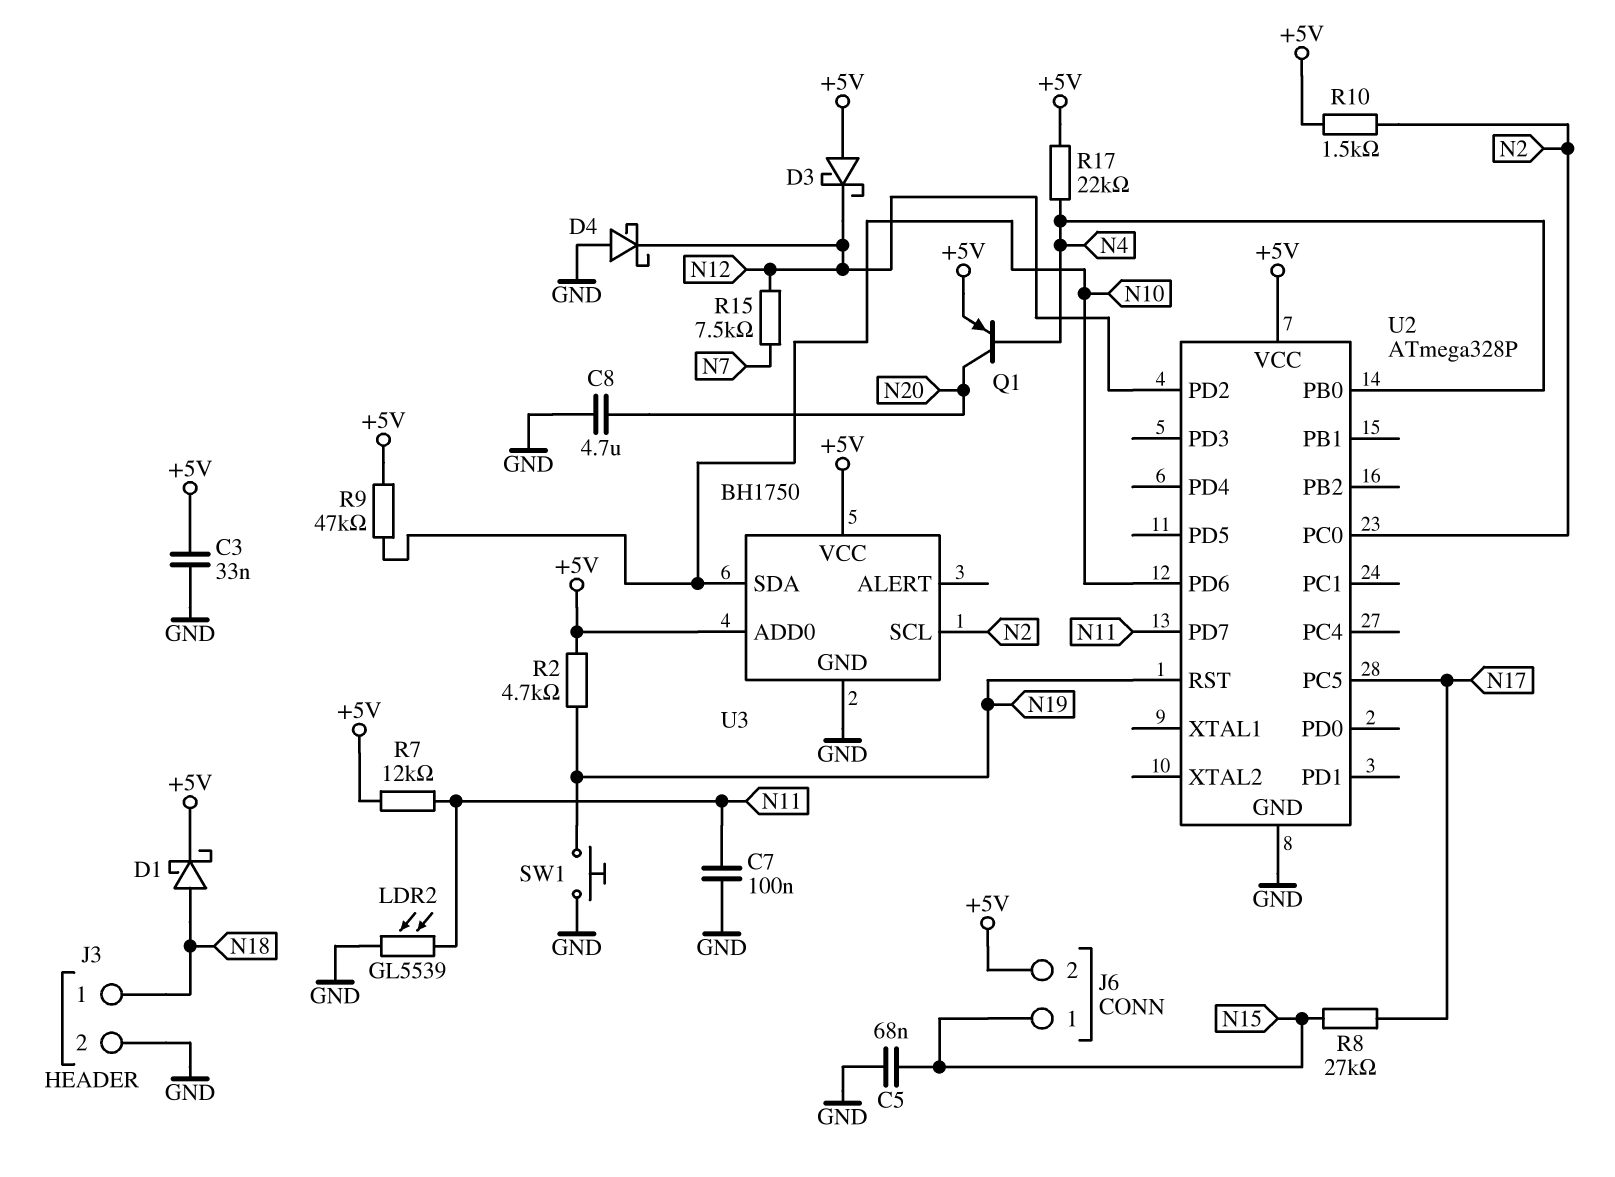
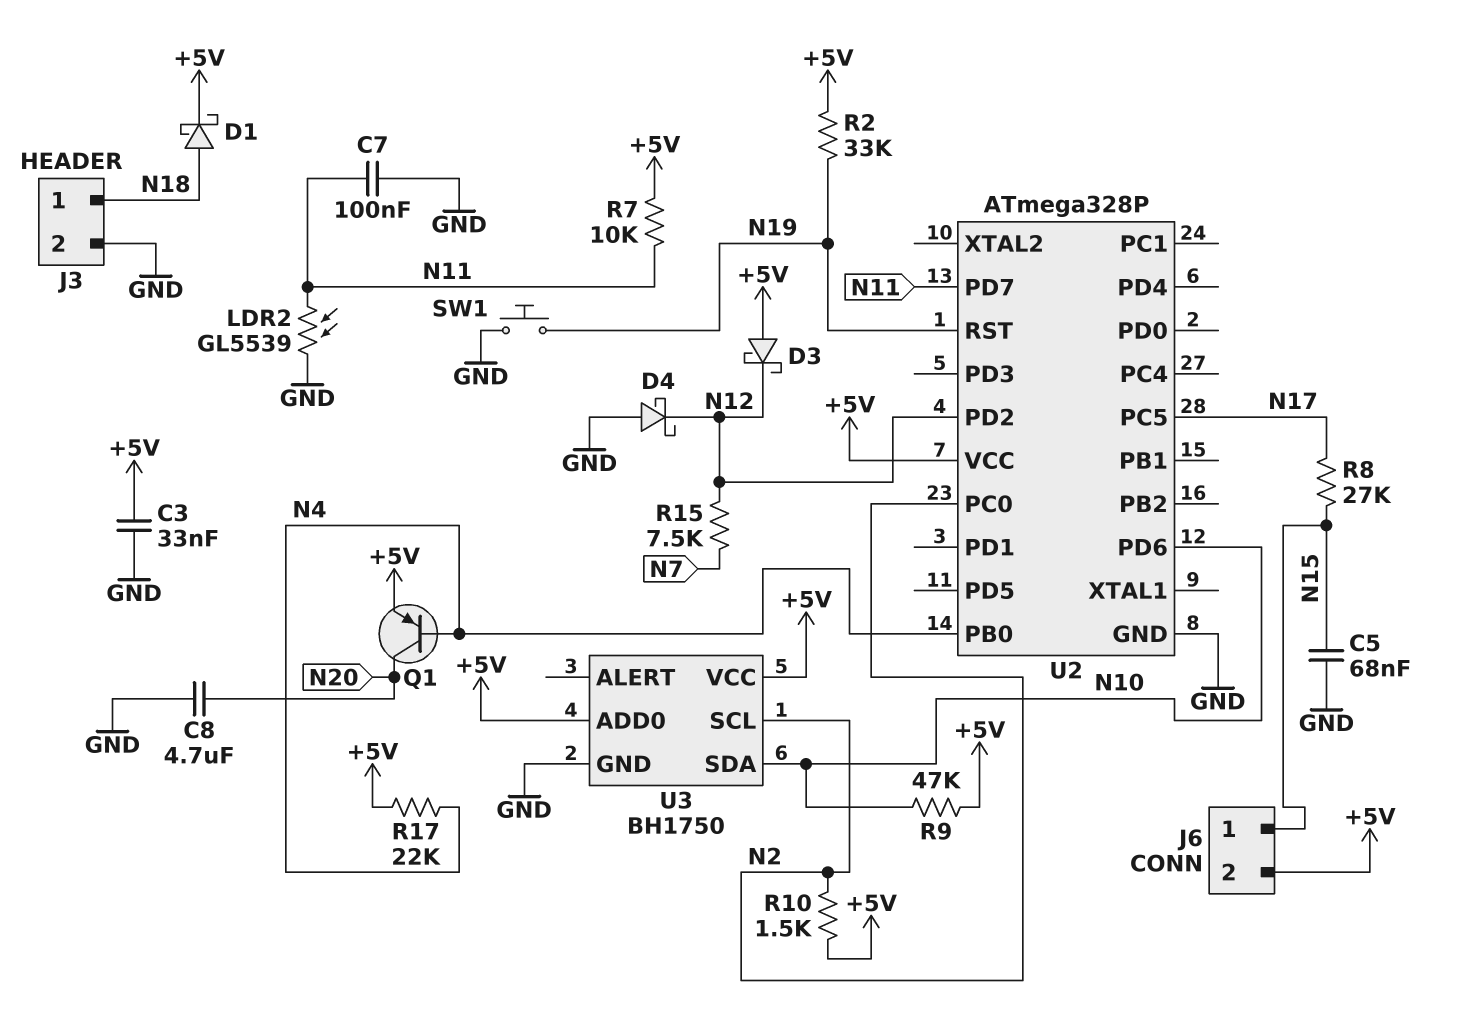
R2: 4.7k (+5V, N19) -> 33k (+5V, N19)
R7: 12k (+5V, N11) -> 10k (+5V, N11)

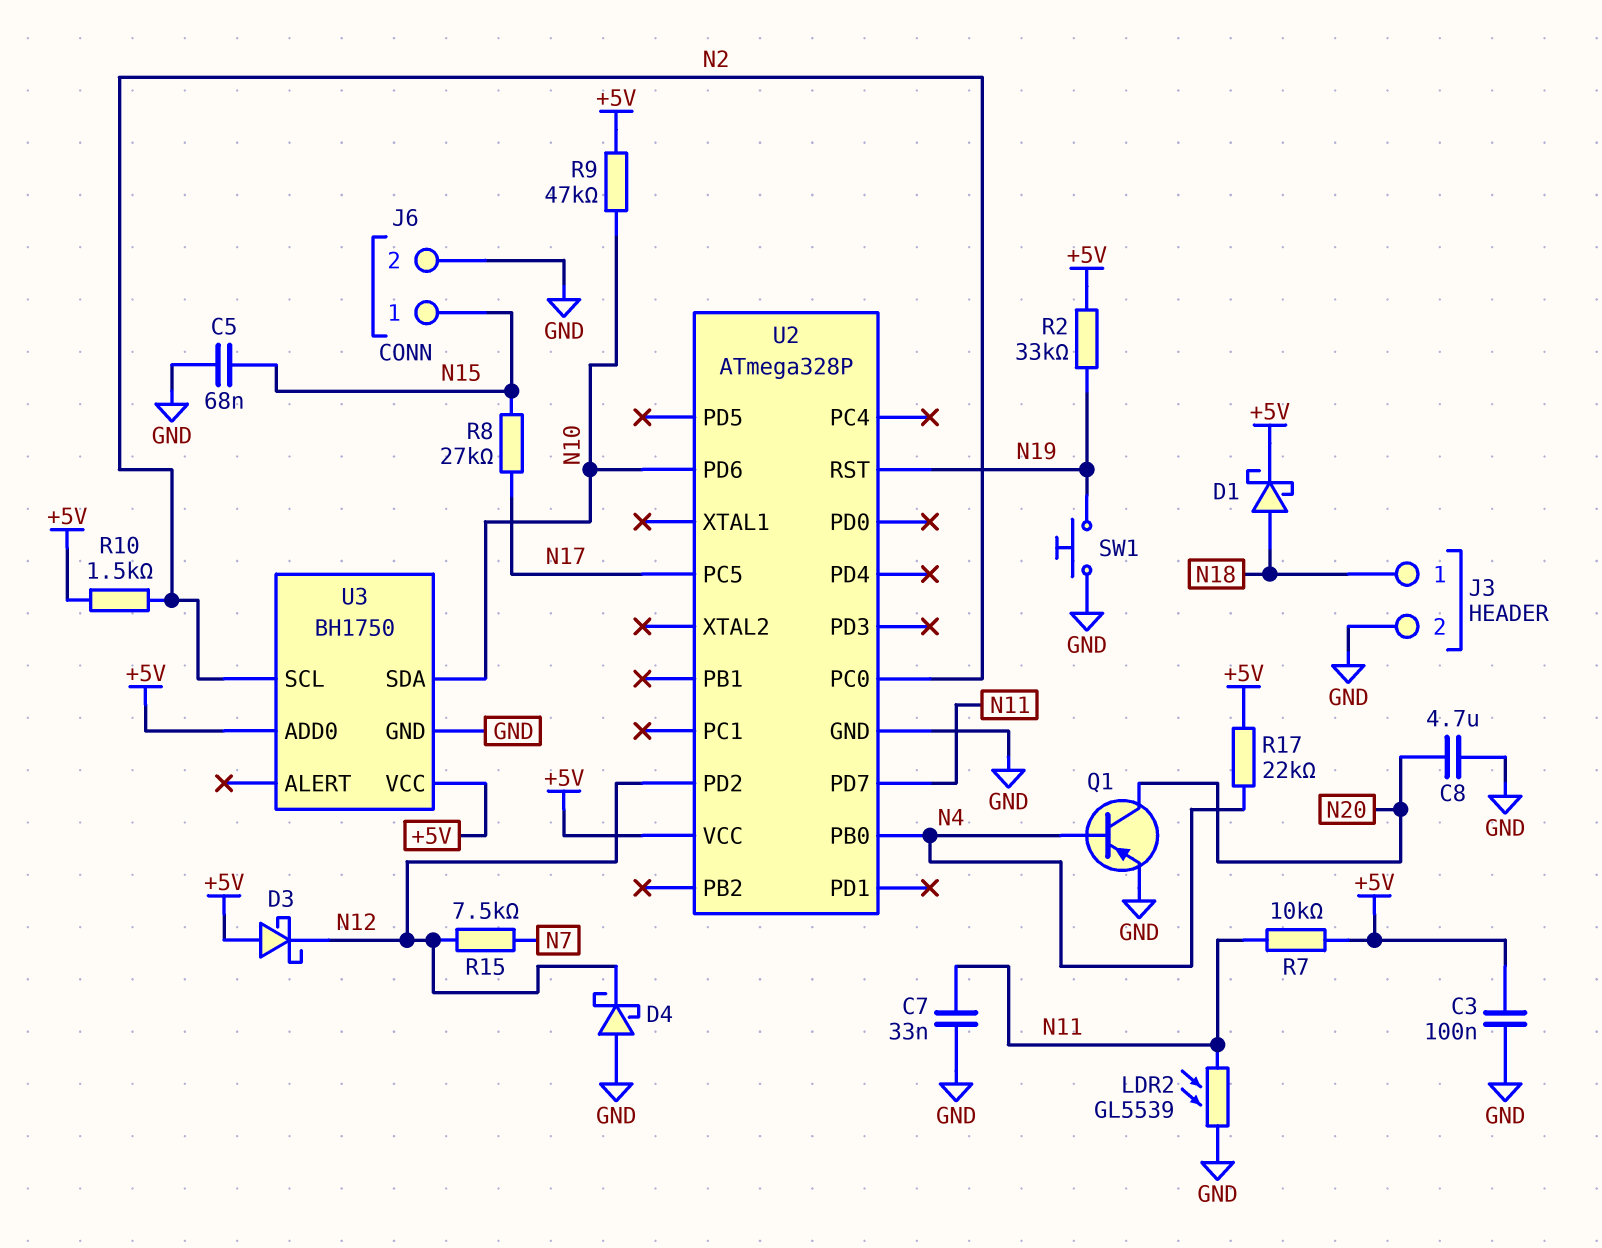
C3: 33nF (+5V, GND) -> 100nF (+5V, GND)
C7: 100nF (GND, N11) -> 33nF (GND, N11)
J6 pin 2: +5V -> GND
Q1: PNP (B N4, C N20, E +5V) -> PNP (B N4, C N20, E GND)

